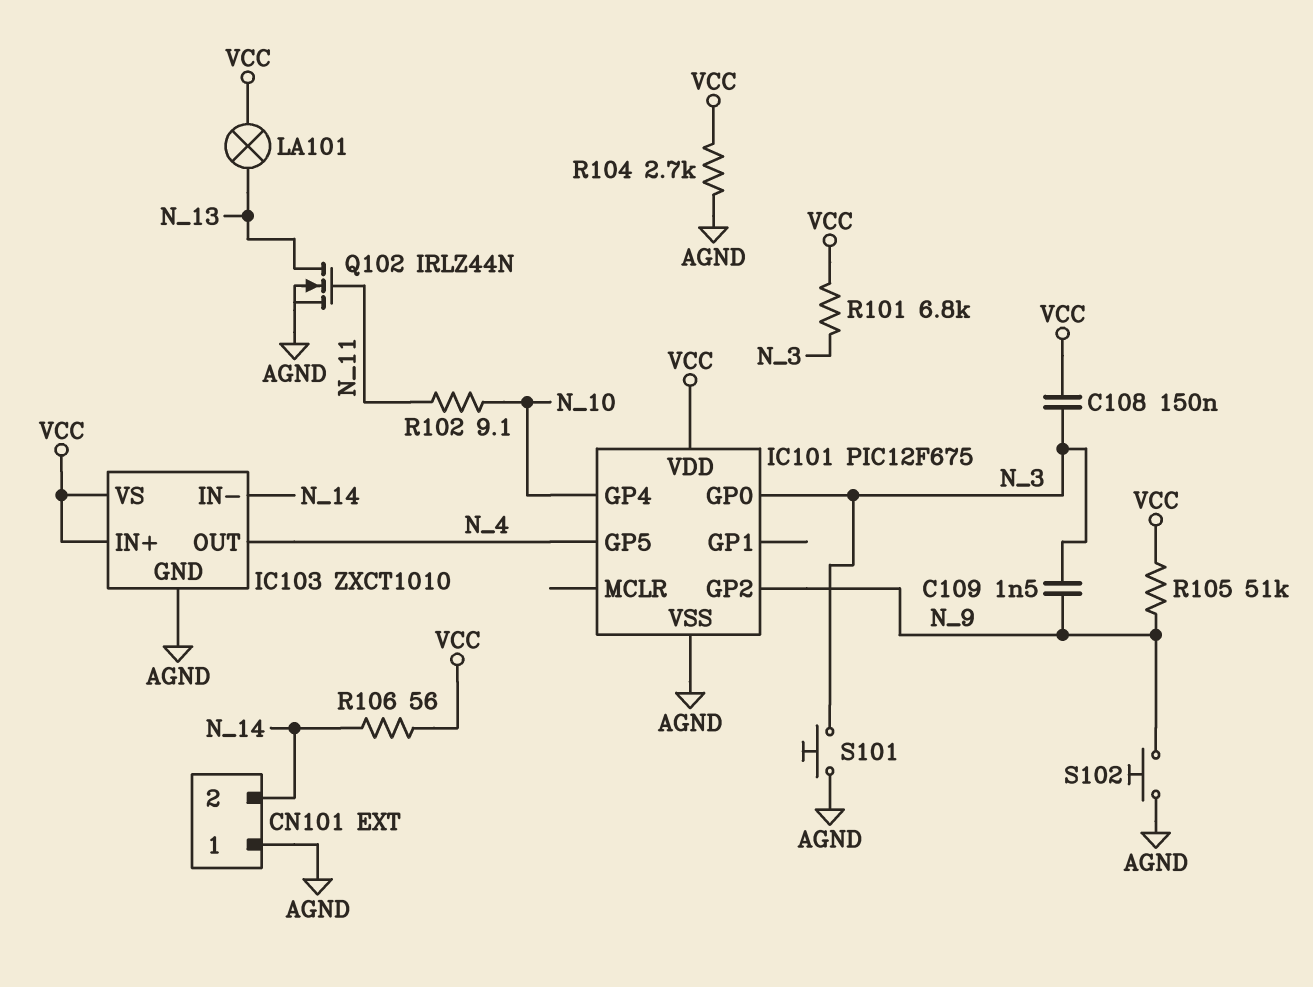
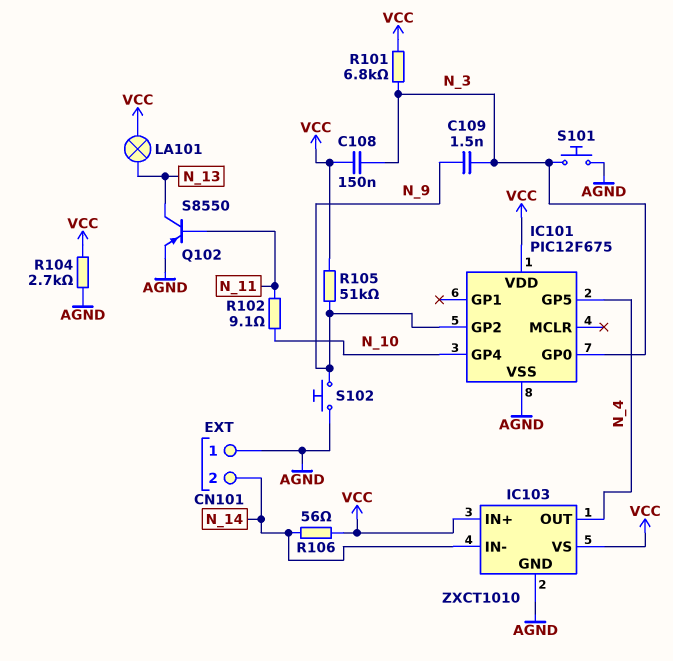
Q102: NMOS IRLZ44N (G N_11, D N_13, S AGND) -> PNP S8550 (B N_11, C N_13, E AGND)

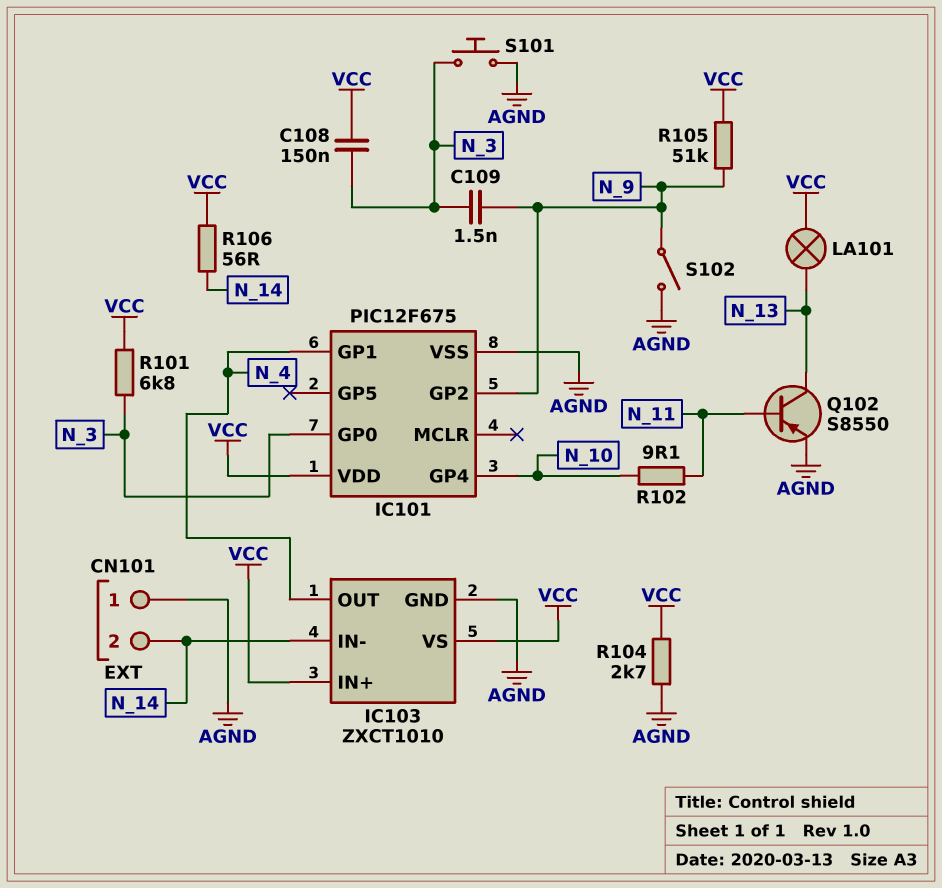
IC101 pin GP1: none -> N_4
IC101 pin GP5: N_4 -> none
S102: button (AGND, N_9) -> switch (AGND, N_9)

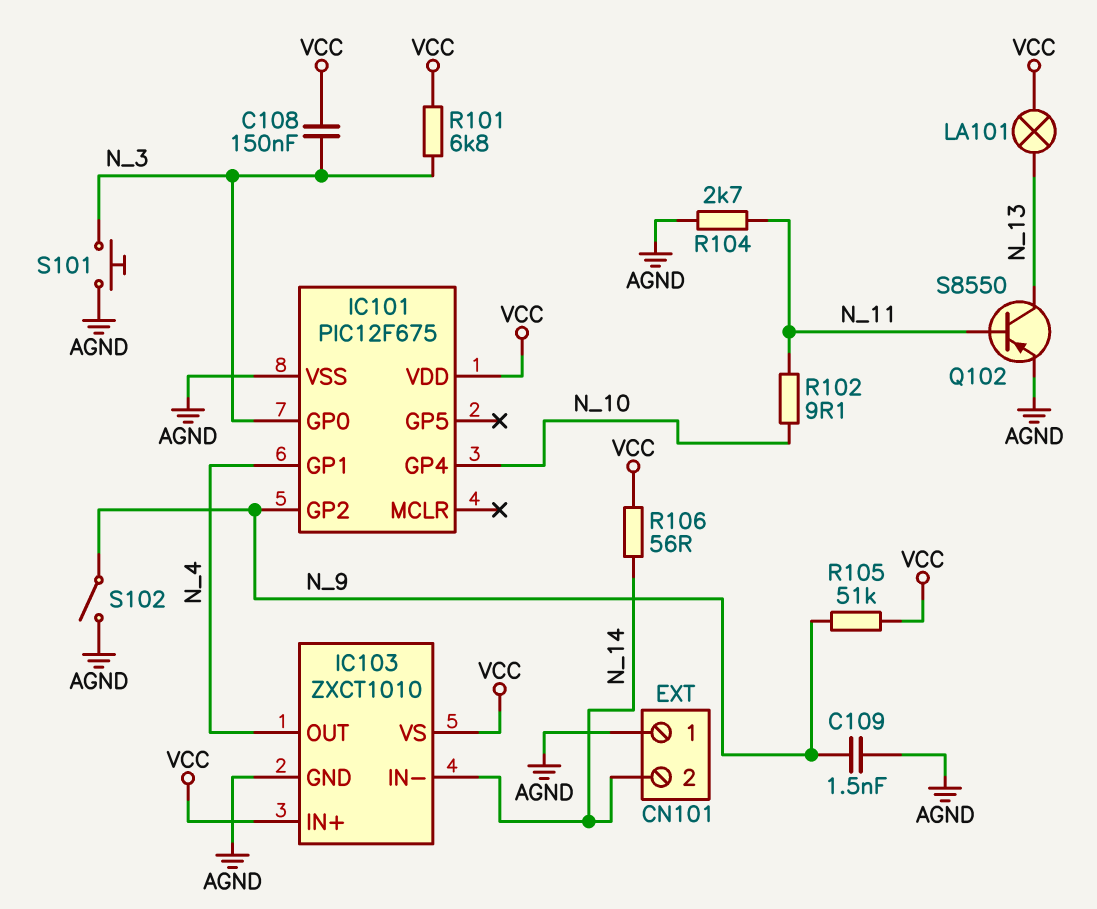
C109: 1.5nF (N_3, N_9) -> 1.5nF (AGND, N_9)
R104: 2.7k (AGND, VCC) -> 2.7k (AGND, N_11)

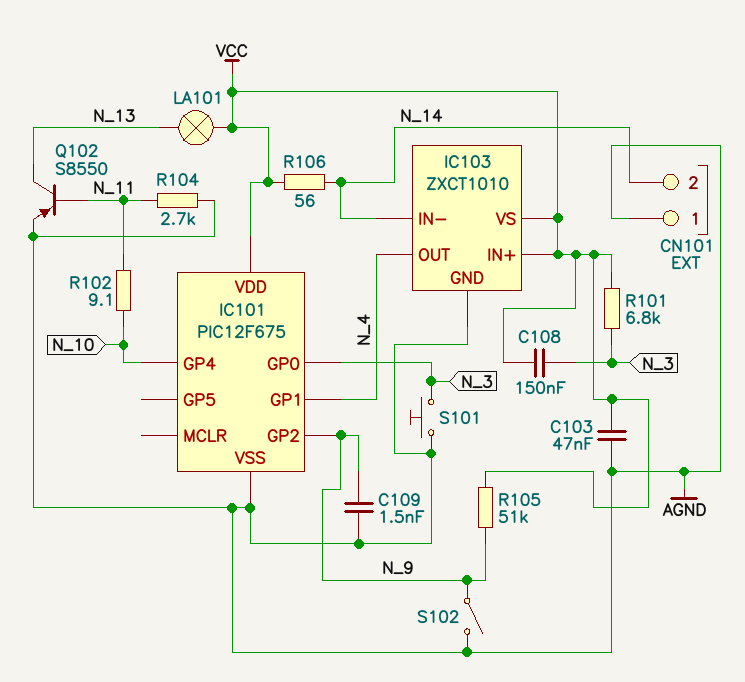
C103: none -> 47nF (AGND, VCC)

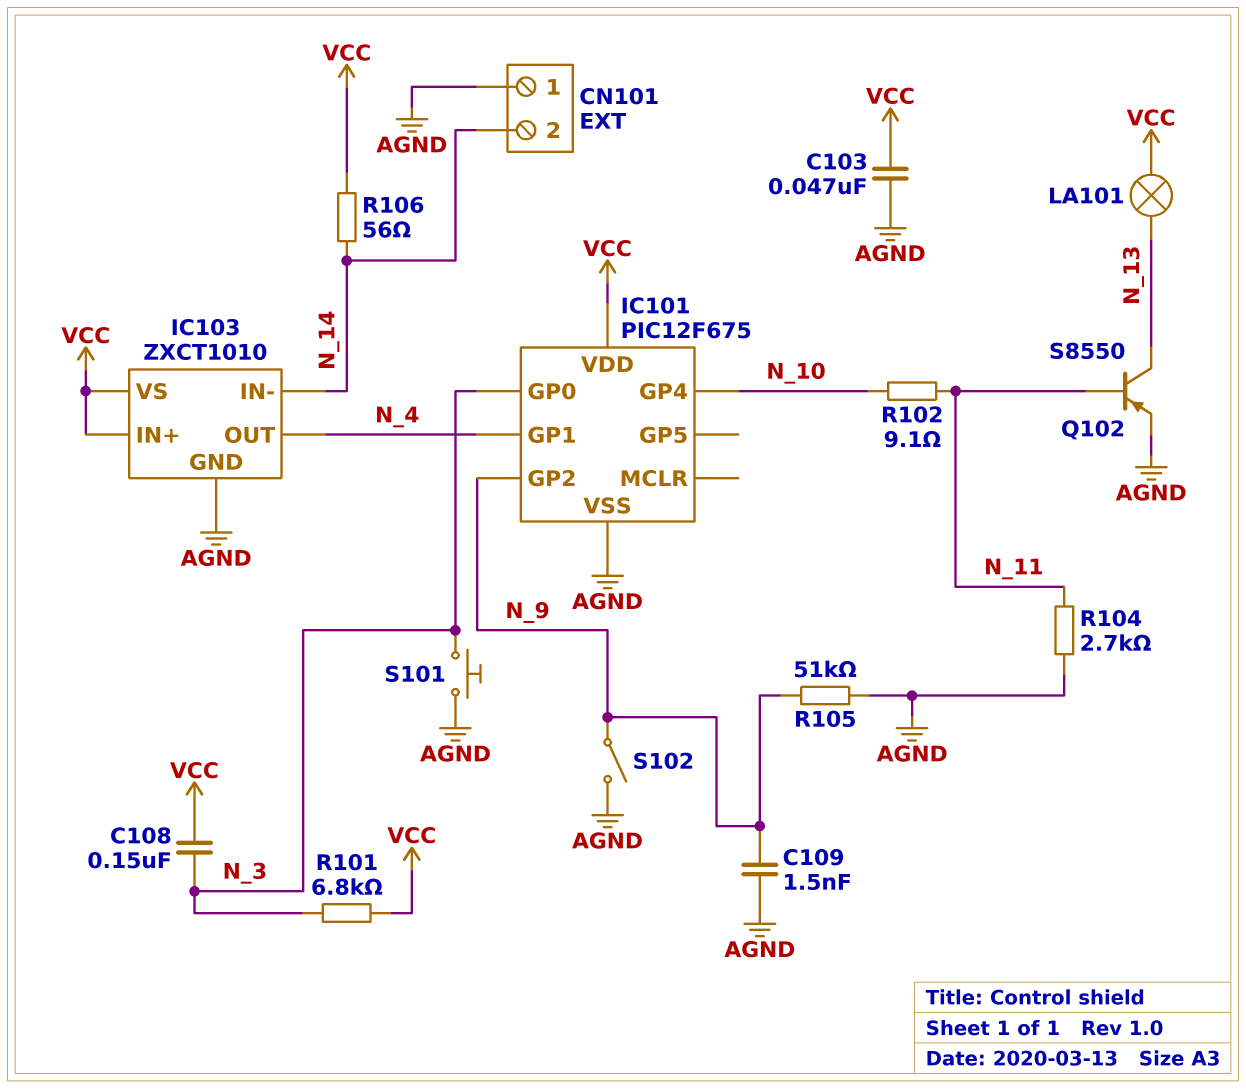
R105: 51k (N_9, VCC) -> 51k (AGND, N_9)

